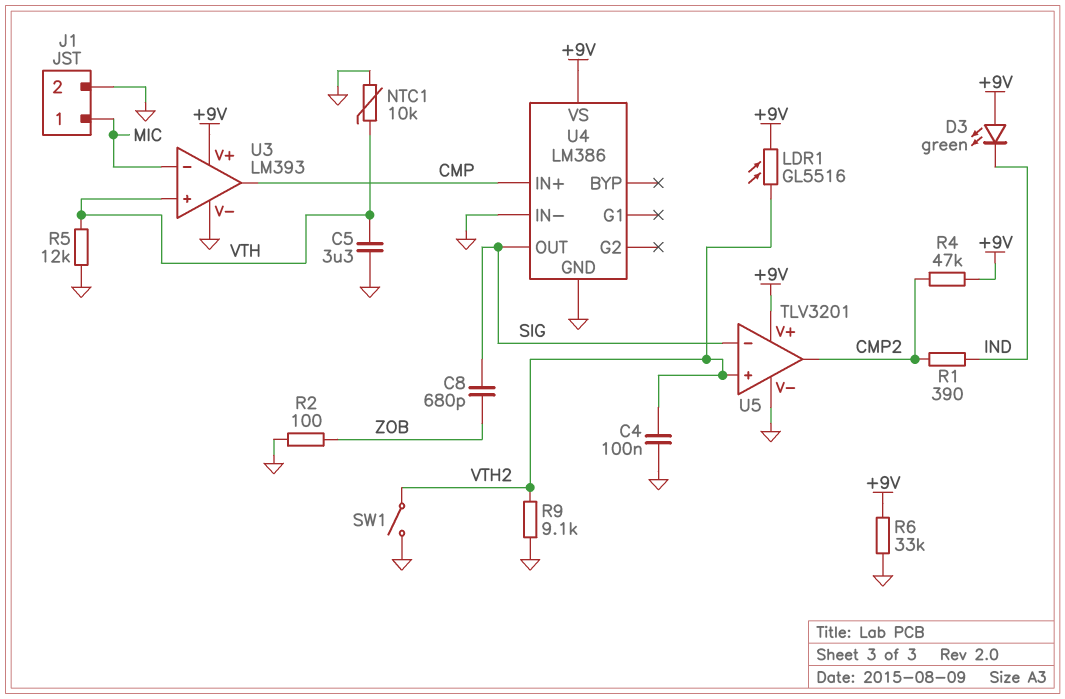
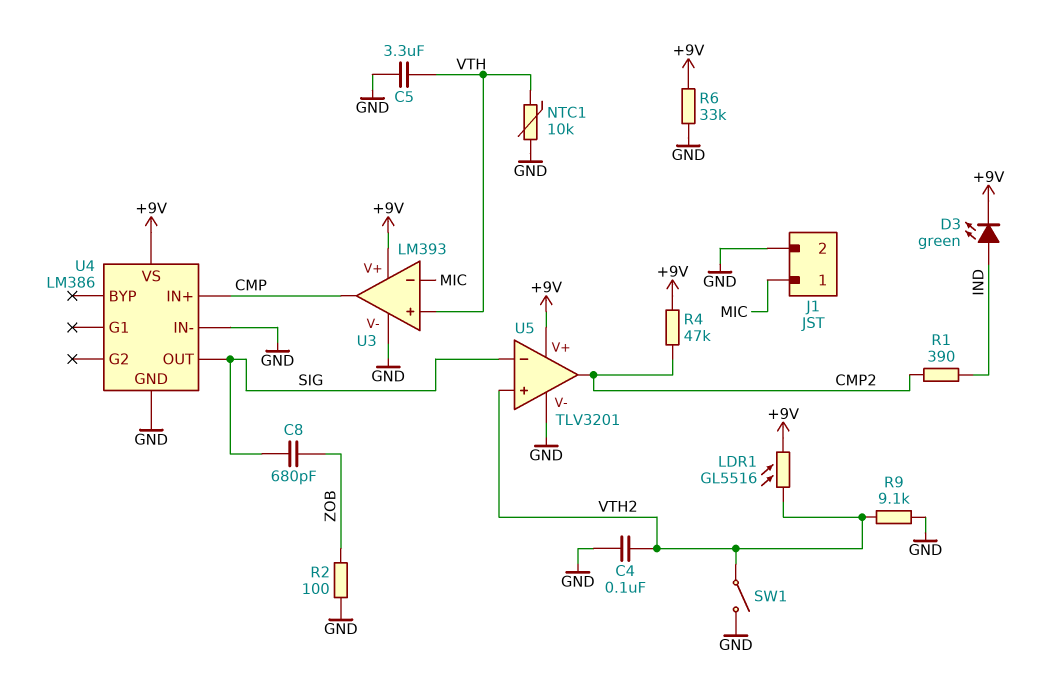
D3: LED green (A +9V, K IND) -> LED green (A IND, K +9V)
R5: 12k (GND, VTH) -> none

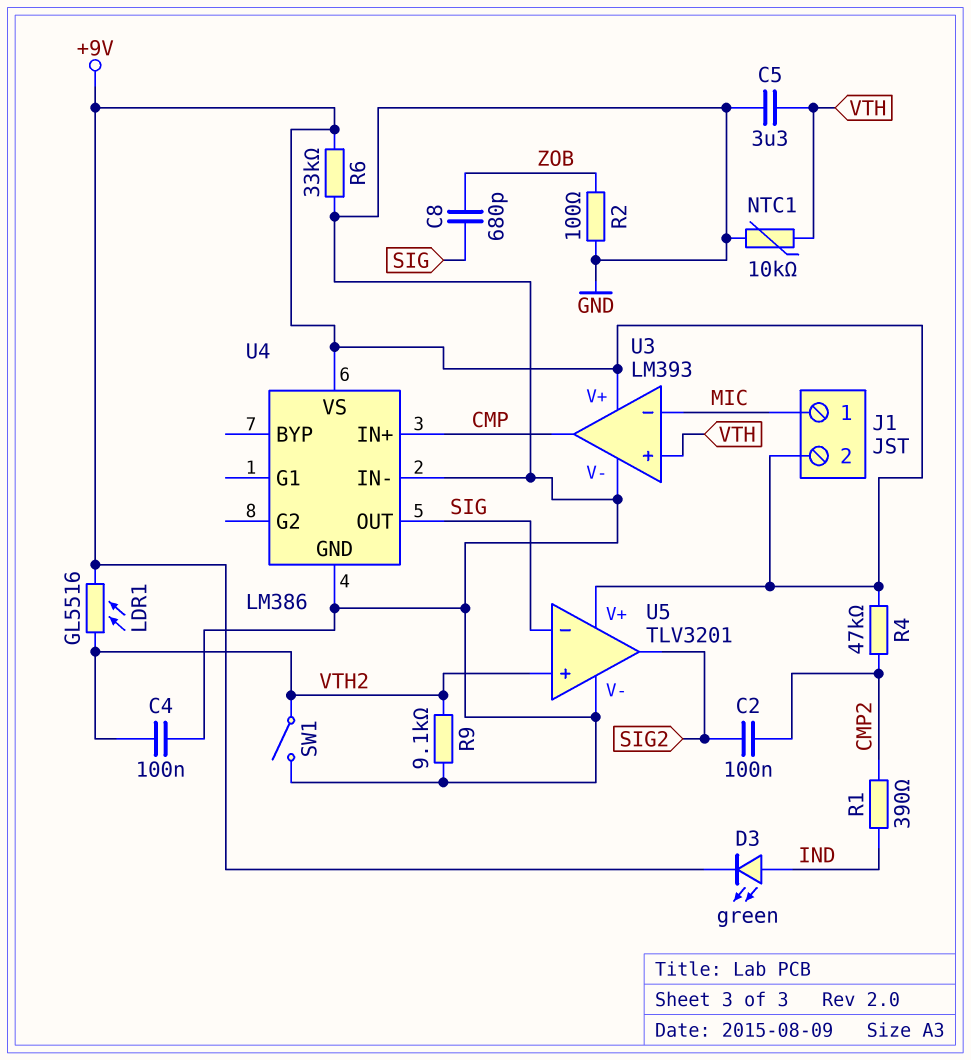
C2: none -> 100nF (CMP2, SIG2)
J1 pin 2: GND -> +9V
U5 pin out: CMP2 -> SIG2

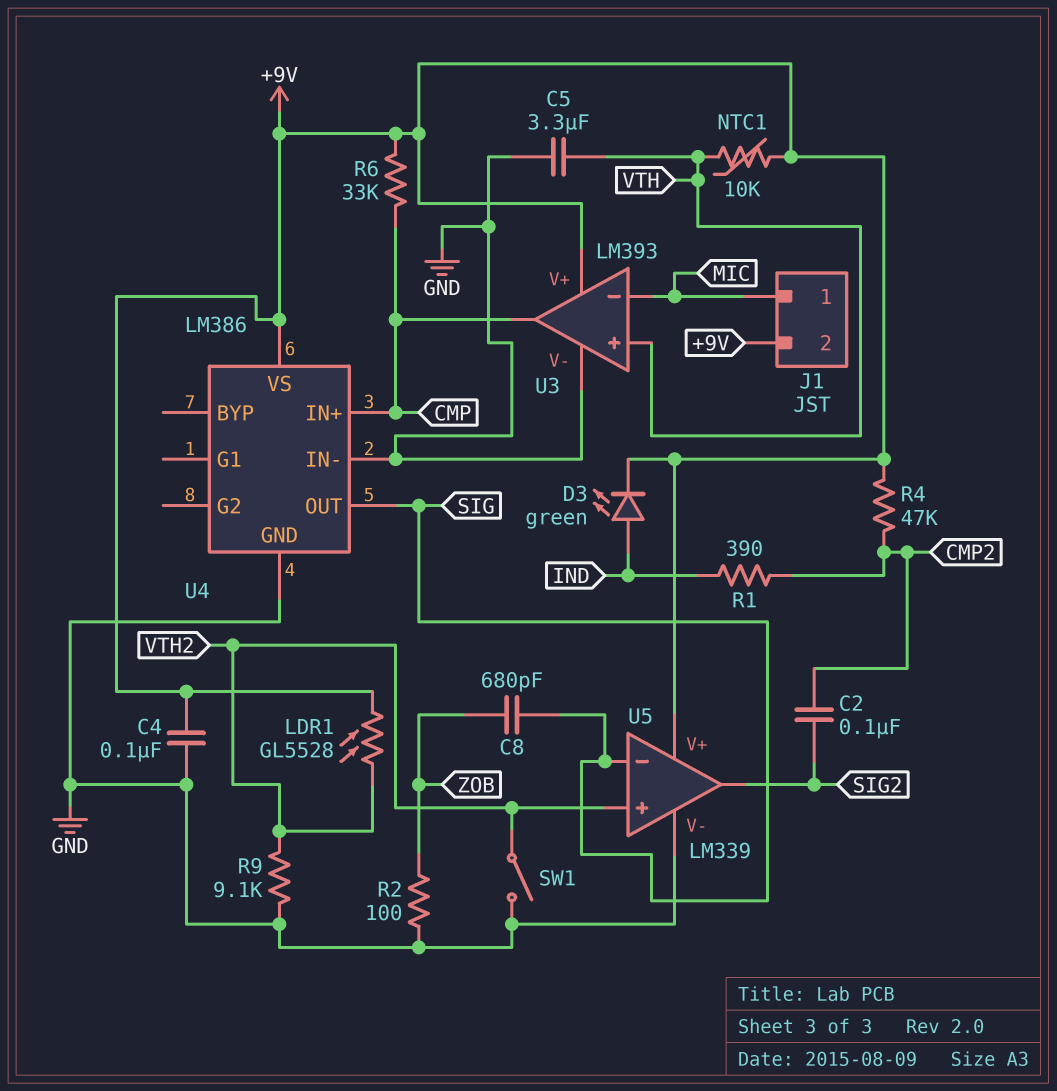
C4: 100nF (GND, VTH2) -> 100nF (+9V, GND)
LDR1: GL5516 (+9V, VTH2) -> GL5528 (+9V, VTH2)
NTC1: 10k (GND, VTH) -> 10k (+9V, VTH)
R6: 33k (+9V, GND) -> 33k (+9V, CMP)
U5: TLV3201 -> LM339

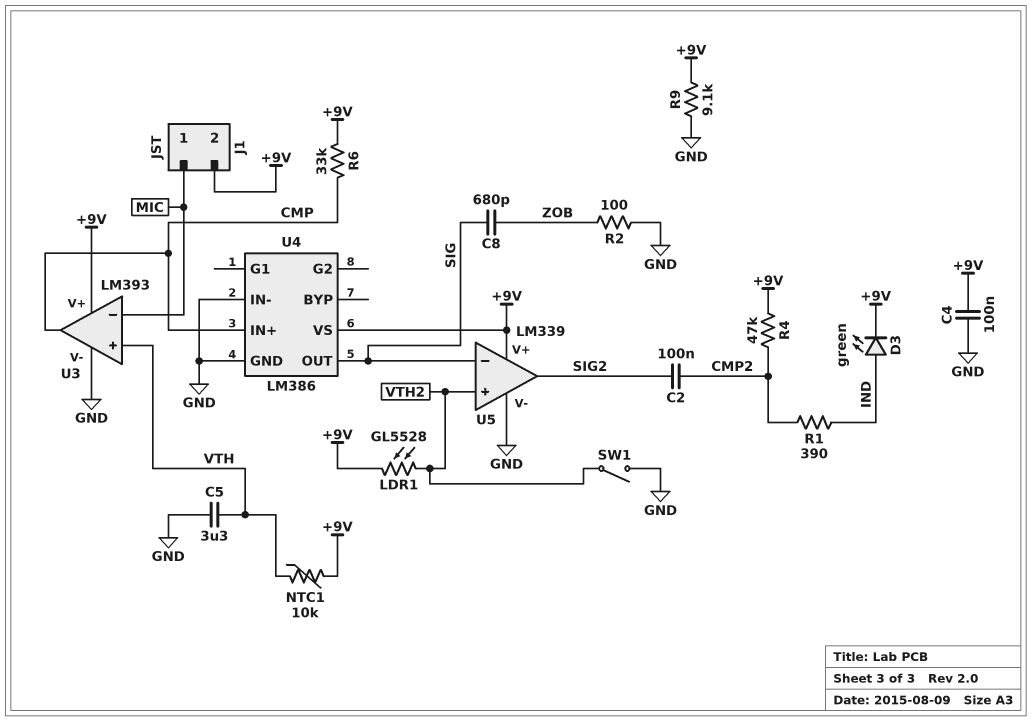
R9: 9.1k (GND, VTH2) -> 9.1k (+9V, GND)

